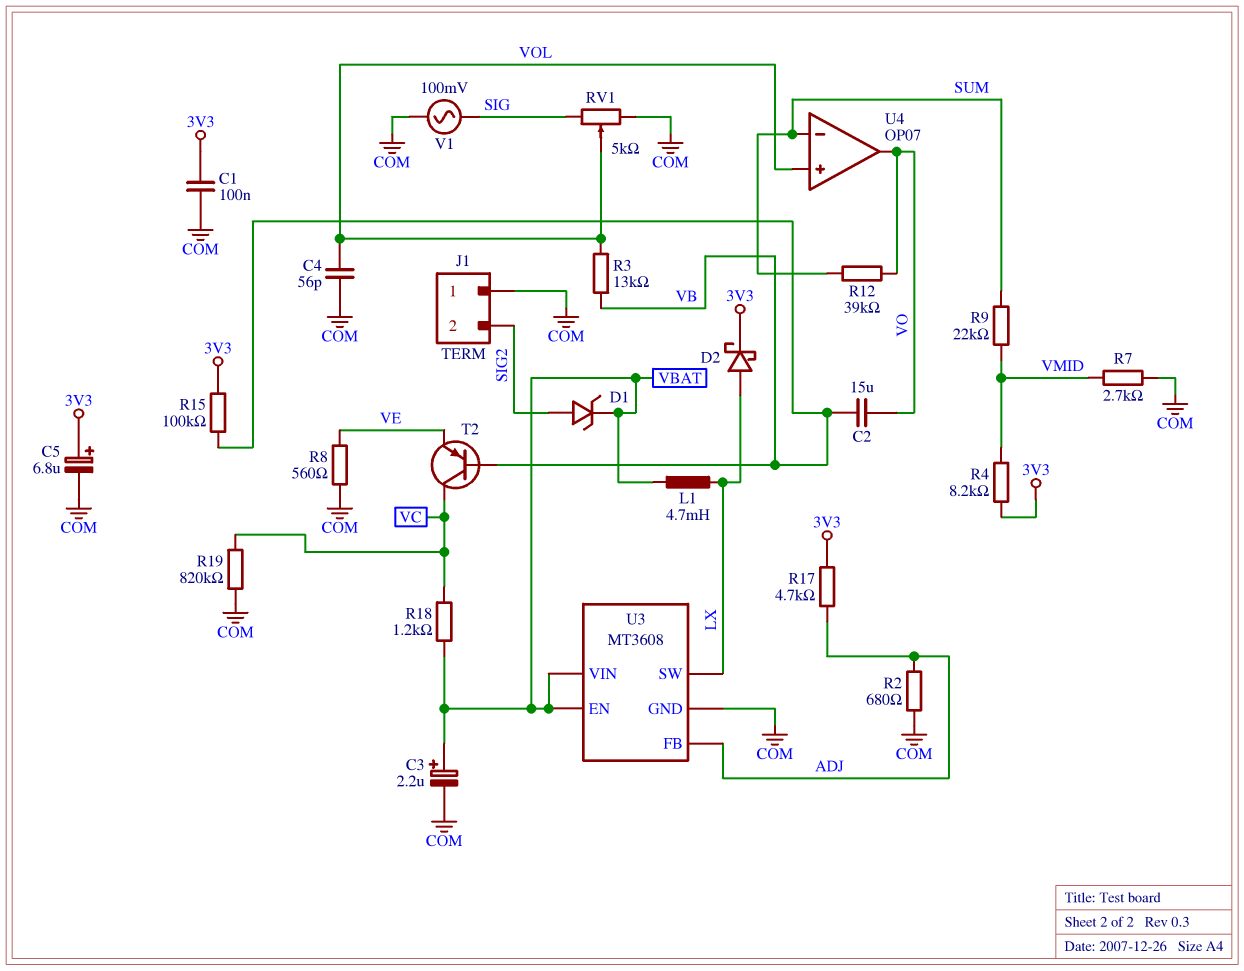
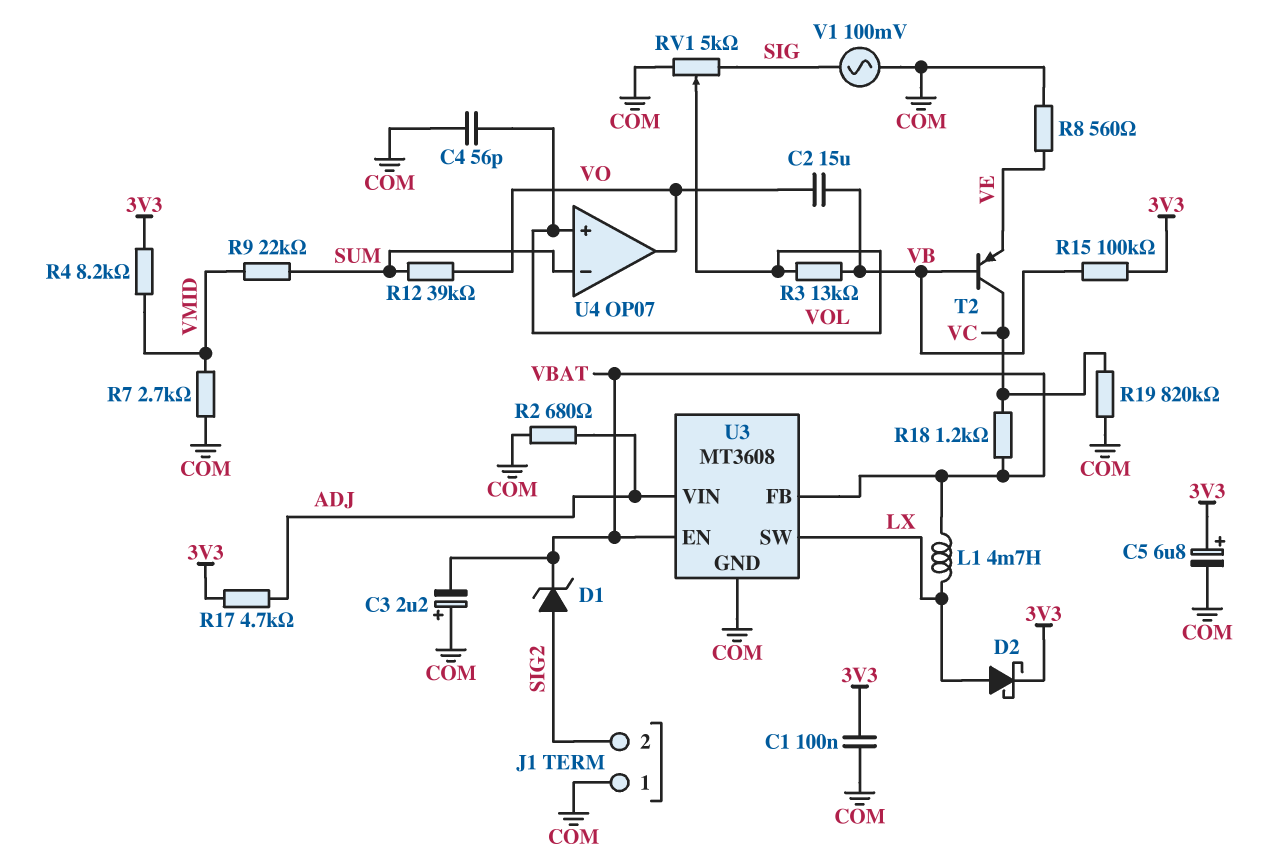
C3: 2.2uF (plus VBAT, minus COM) -> 2.2uF (plus COM, minus VBAT)
U3 pin FB: ADJ -> VBAT
U3 pin VIN: VBAT -> ADJ

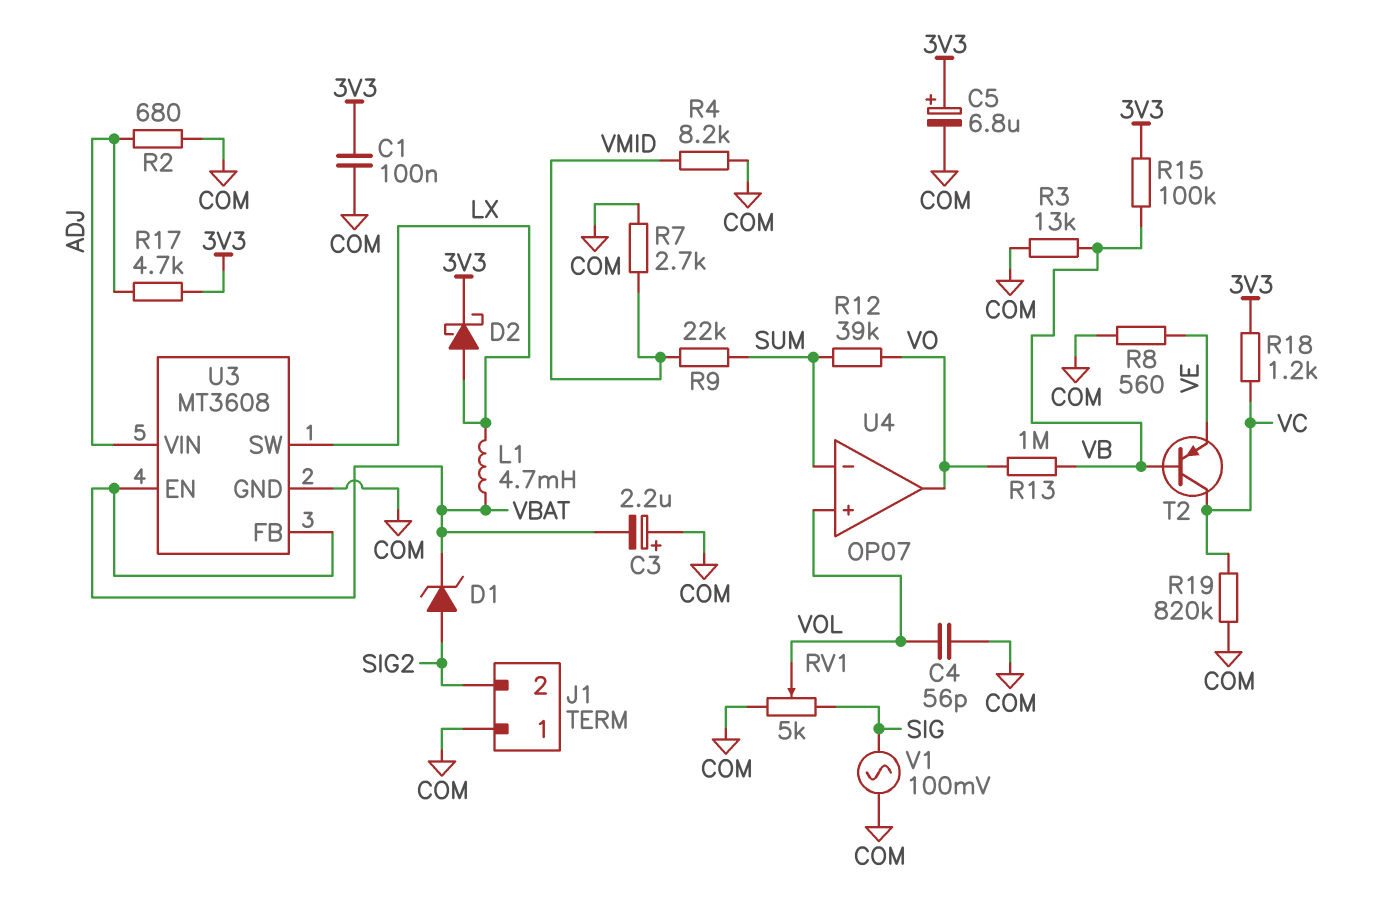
C2: 15uF (VB, VO) -> none
R3: 13k (VB, VOL) -> 13k (COM, VB)
R4: 8.2k (3V3, VMID) -> 8.2k (COM, VMID)
R13: none -> 1M (VB, VO)
R18: 1.2k (VBAT, VC) -> 1.2k (3V3, VC)

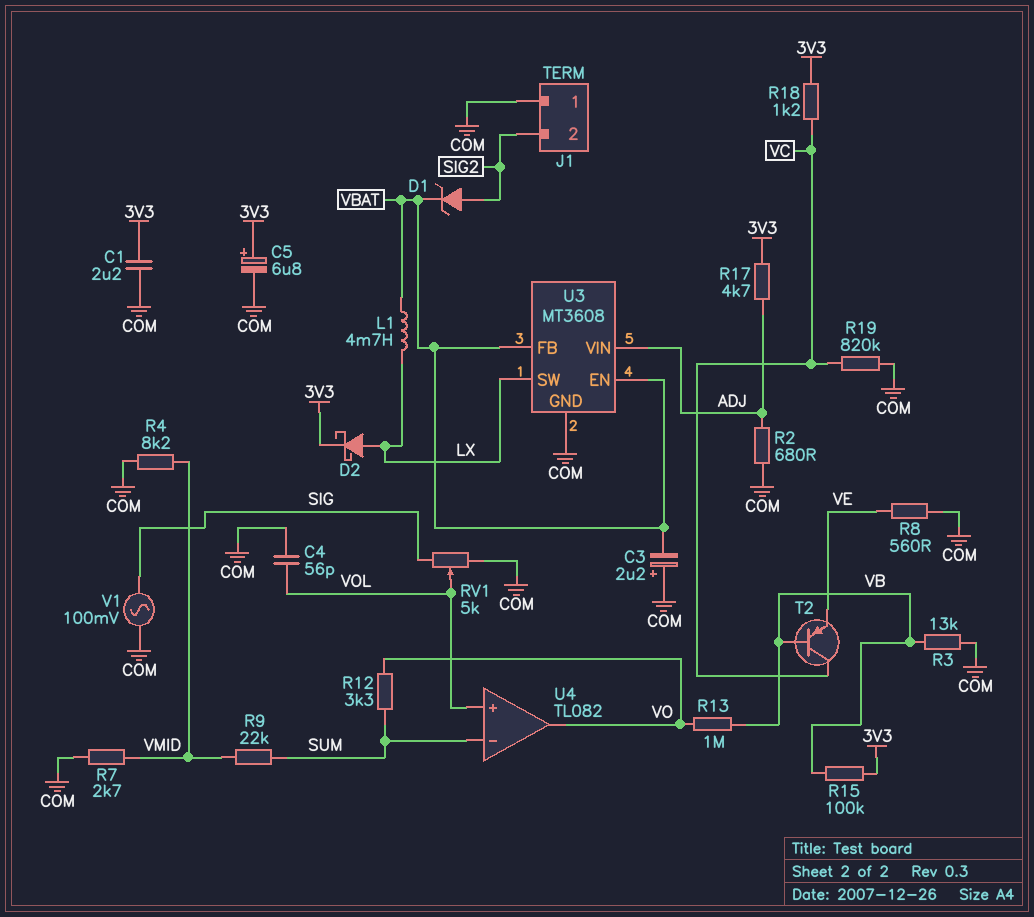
C1: 100nF (3V3, COM) -> 2.2uF (3V3, COM)
R12: 39k (SUM, VO) -> 3.3k (SUM, VO)
U4: OP07 -> TL082

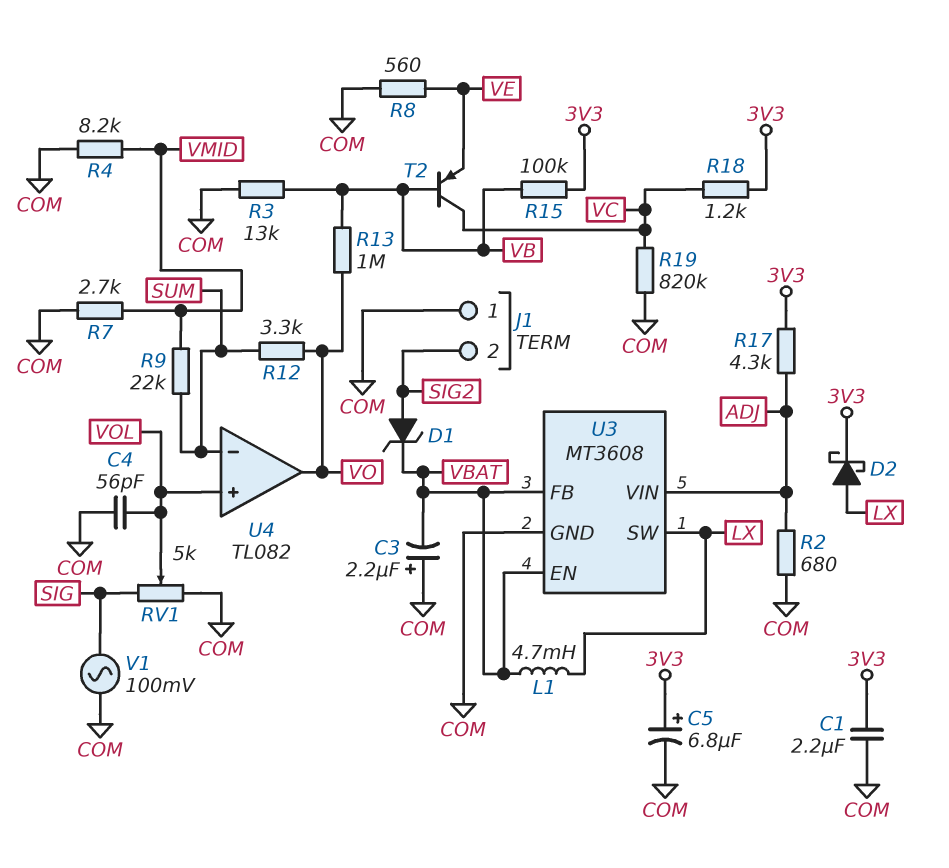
R17: 4.7k (3V3, ADJ) -> 4.3k (3V3, ADJ)

